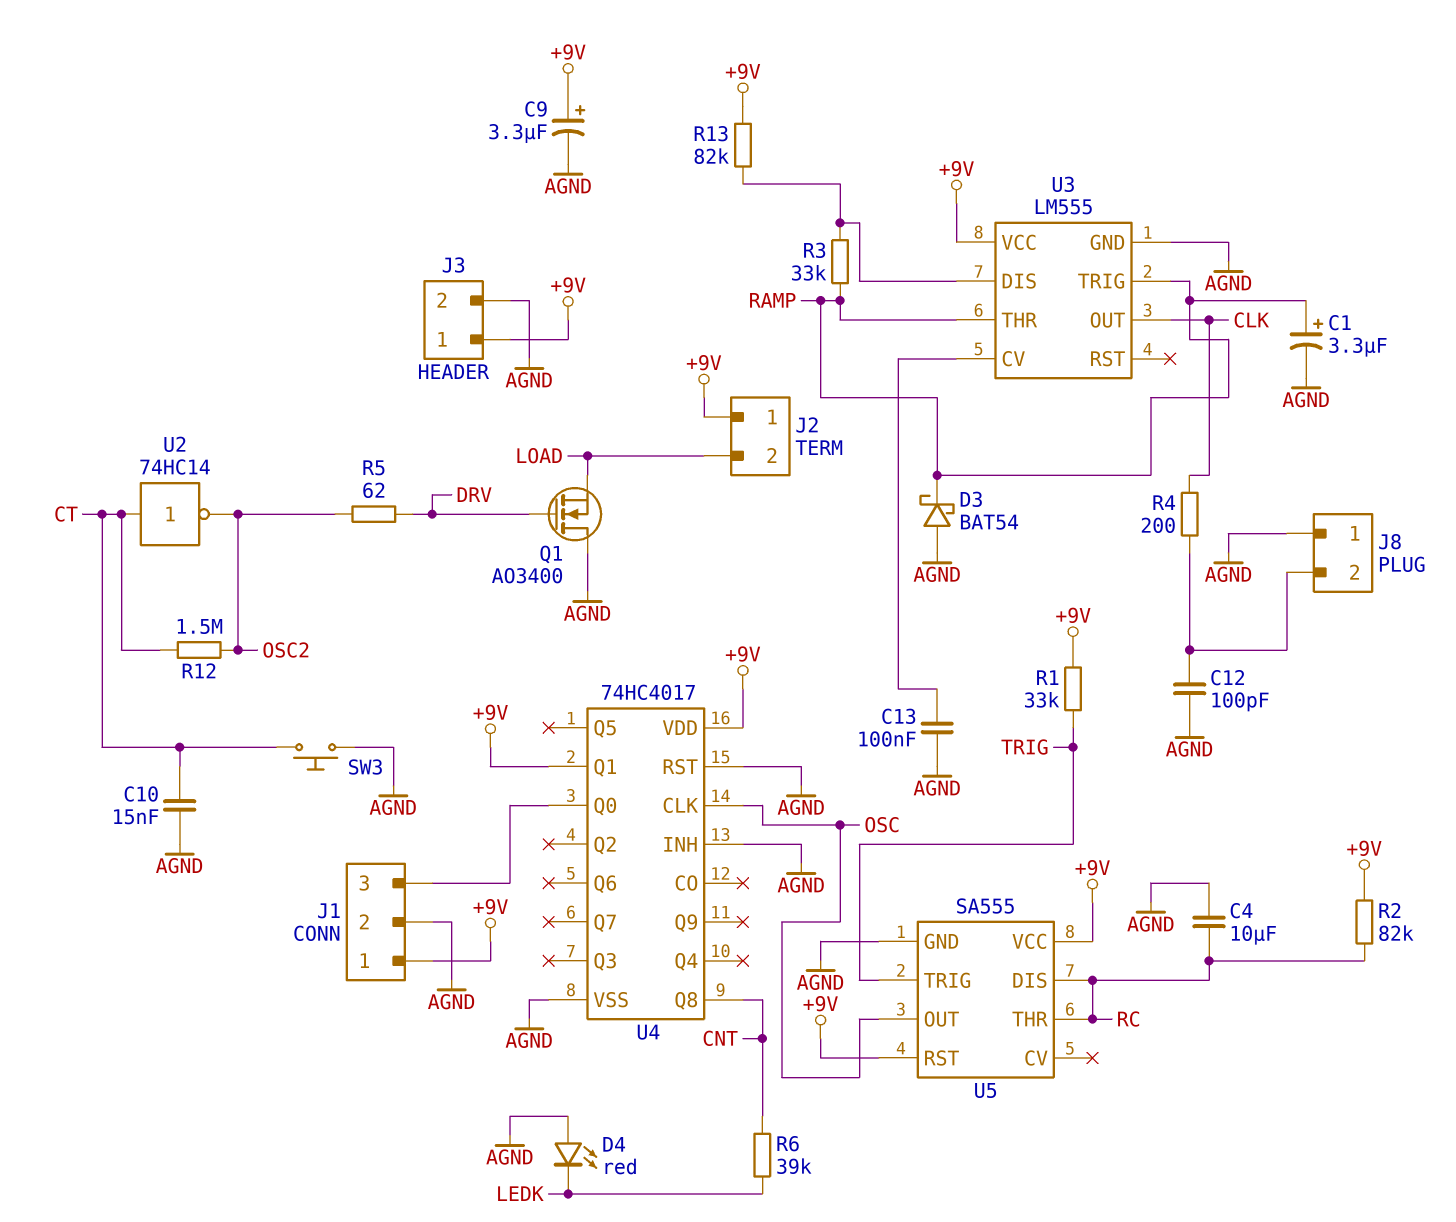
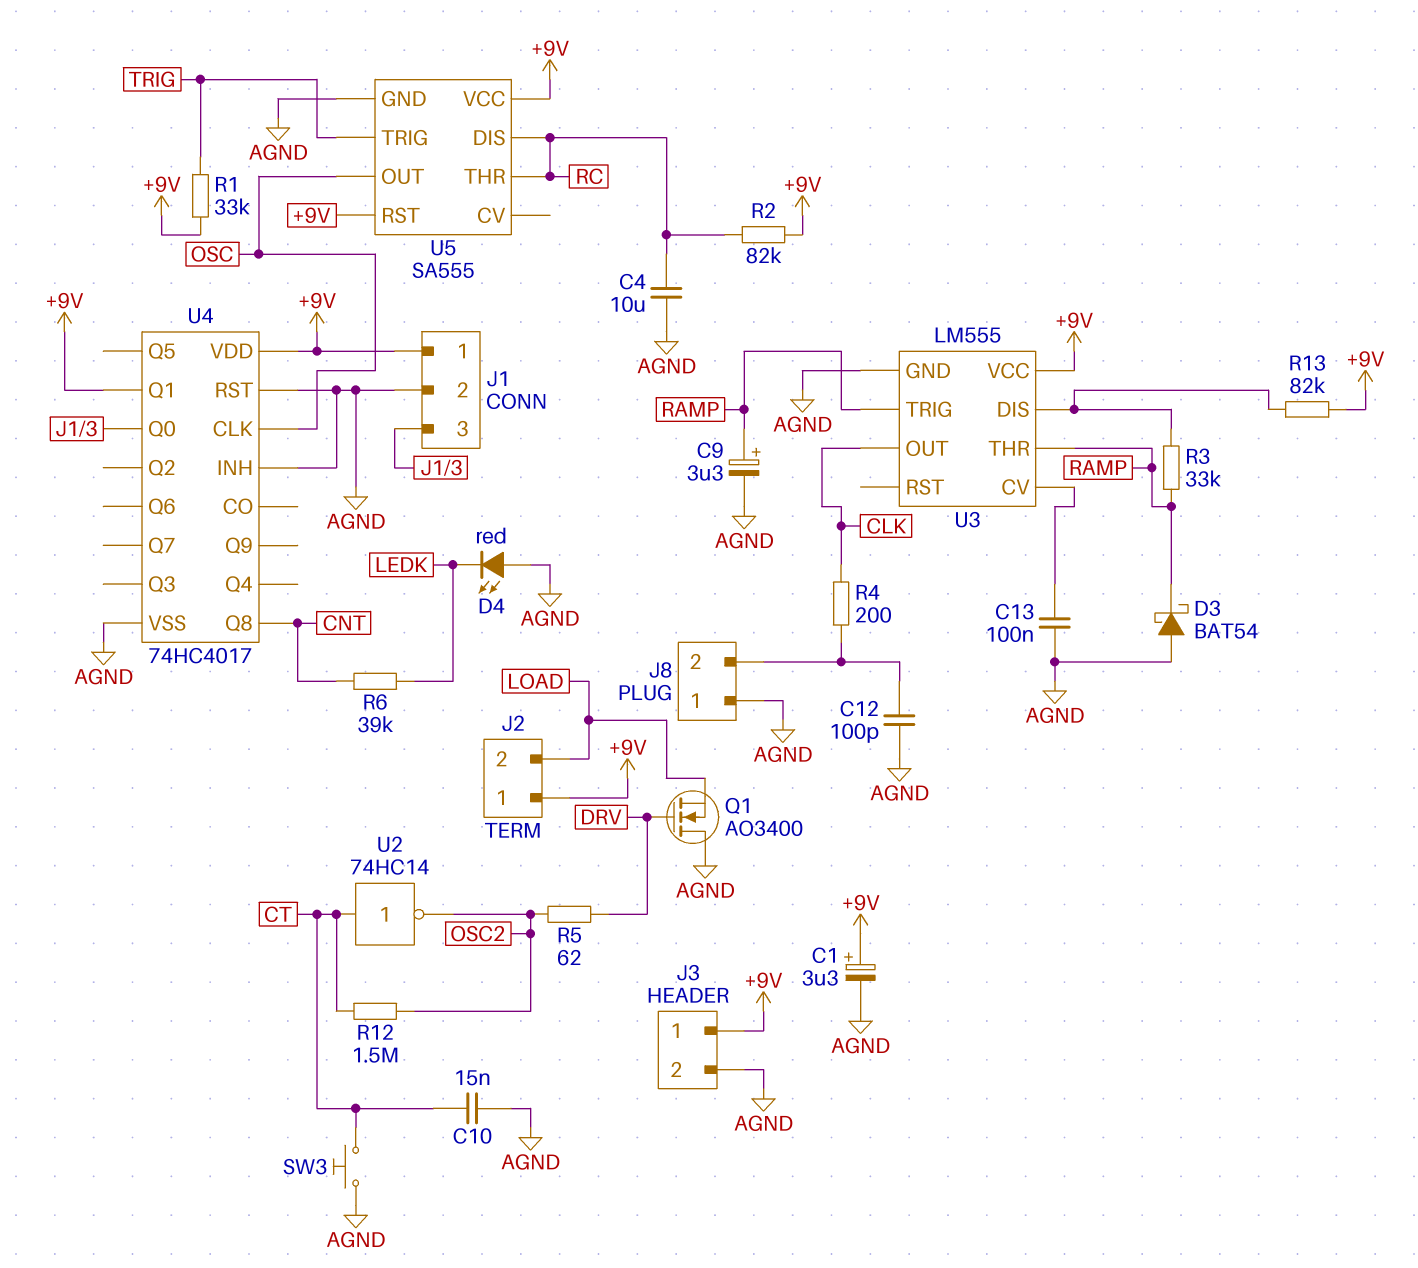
C1: 3.3uF (plus RAMP, minus AGND) -> 3.3uF (plus +9V, minus AGND)
C9: 3.3uF (plus +9V, minus AGND) -> 3.3uF (plus RAMP, minus AGND)

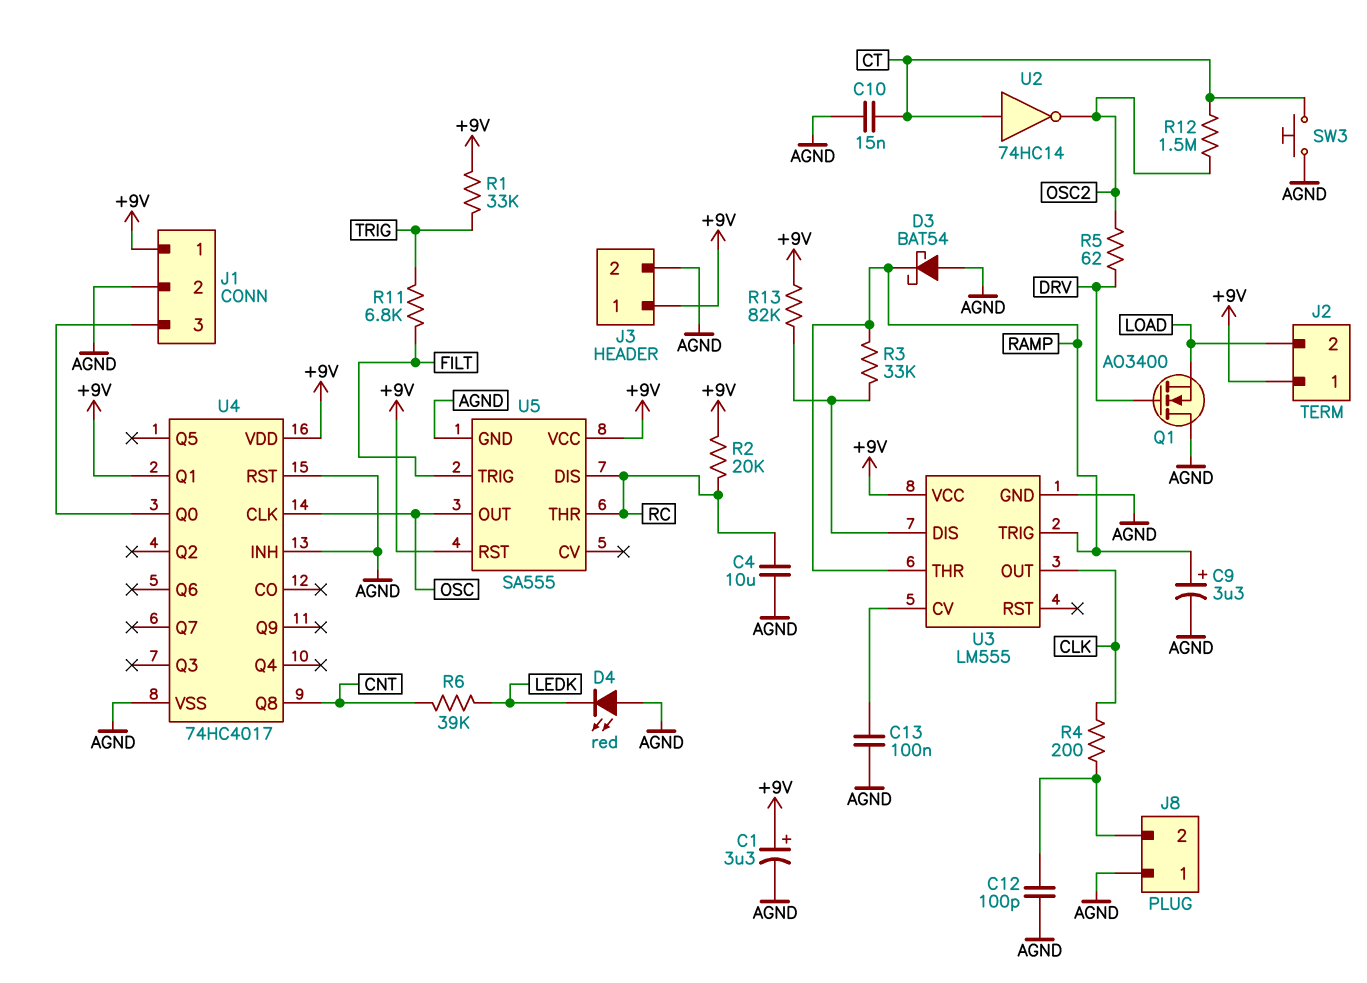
R2: 82k (+9V, RC) -> 20k (+9V, RC)
R11: none -> 6.8k (FILT, TRIG)
U5 pin TRIG: TRIG -> FILT

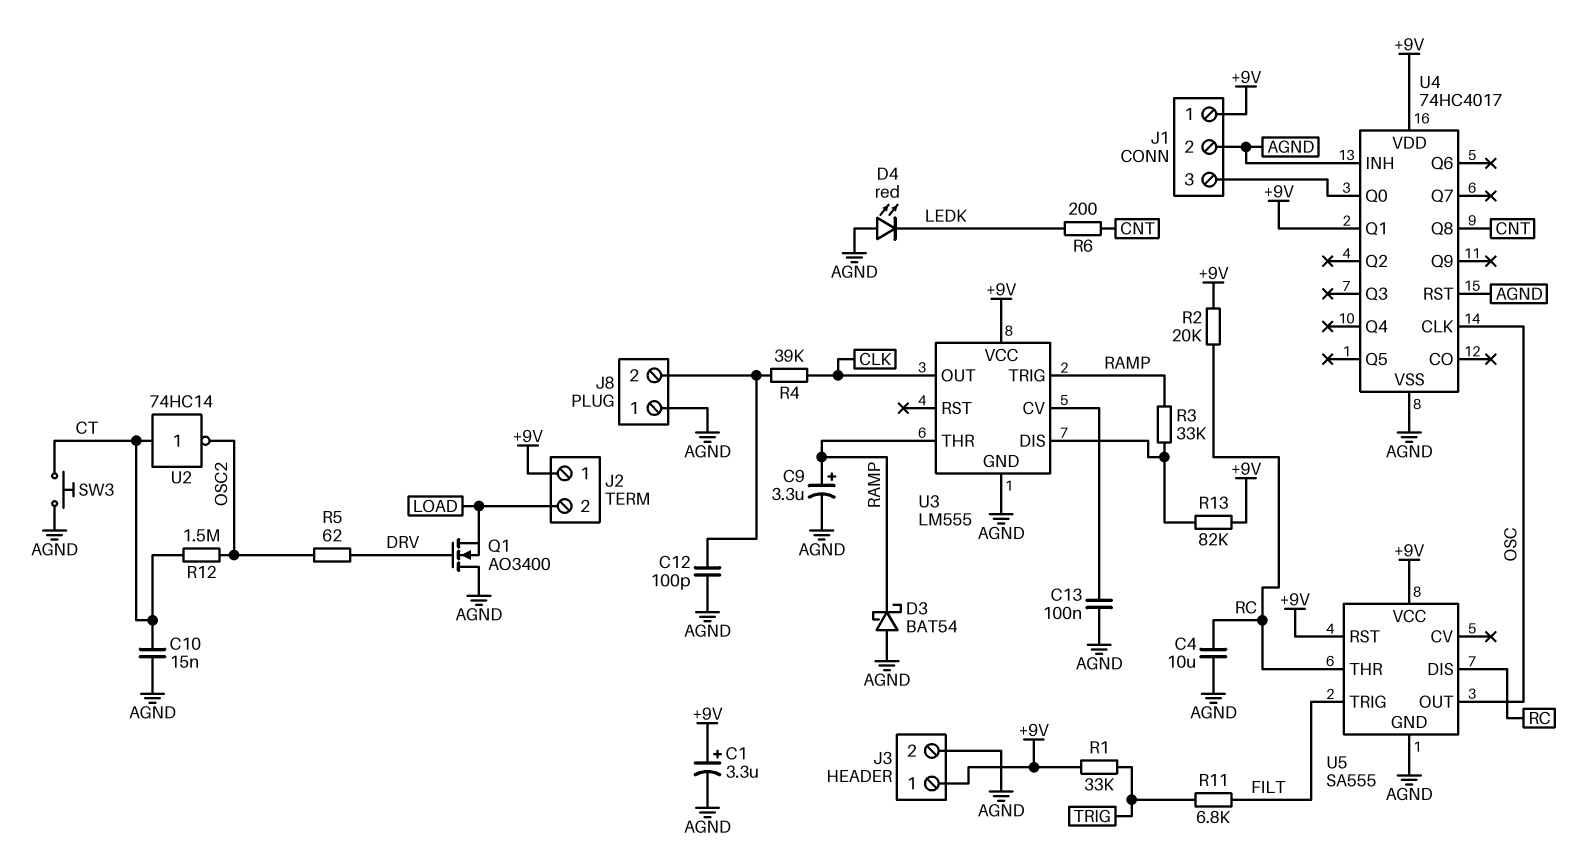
R4: 200 (CLK, J8/2) -> 39k (CLK, J8/2)
R6: 39k (CNT, LEDK) -> 200 (CNT, LEDK)

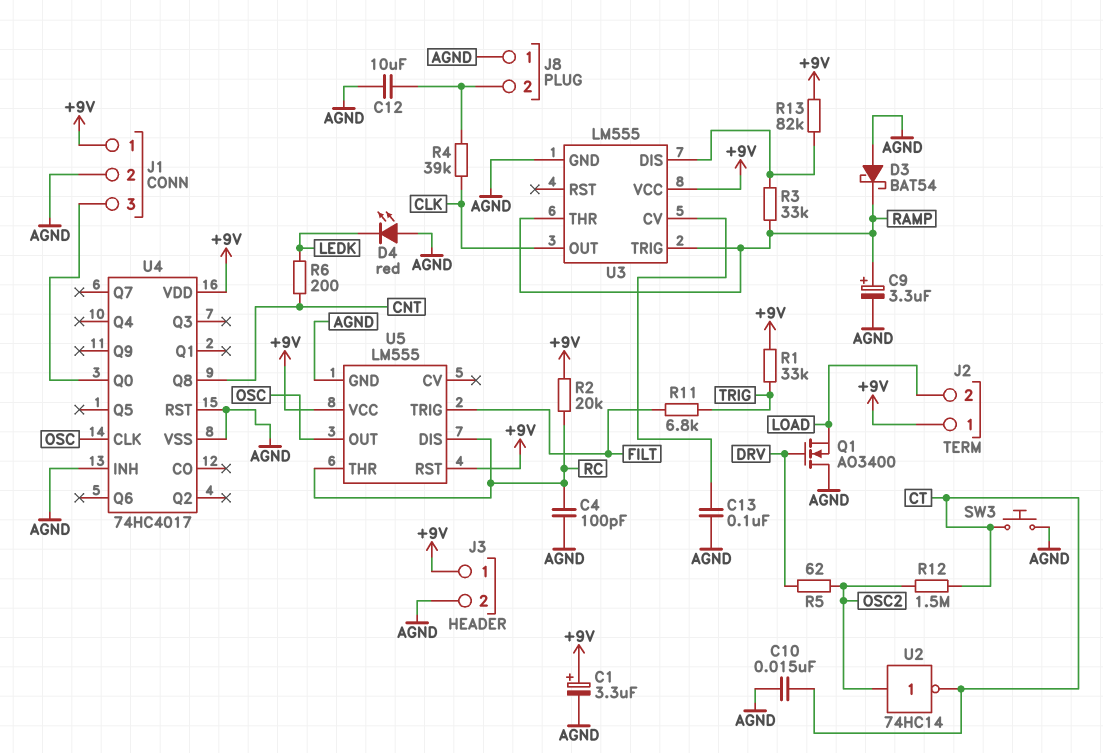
C4: 10uF (AGND, RC) -> 100pF (AGND, RC)
C12: 100pF (AGND, J8/2) -> 10uF (AGND, J8/2)
U2: NOT 74HC14 (in CT, out OSC2) -> NOT 74HC14 (in OSC2, out CT)
U4 pin Q1: +9V -> none
U5: SA555 -> LM555

